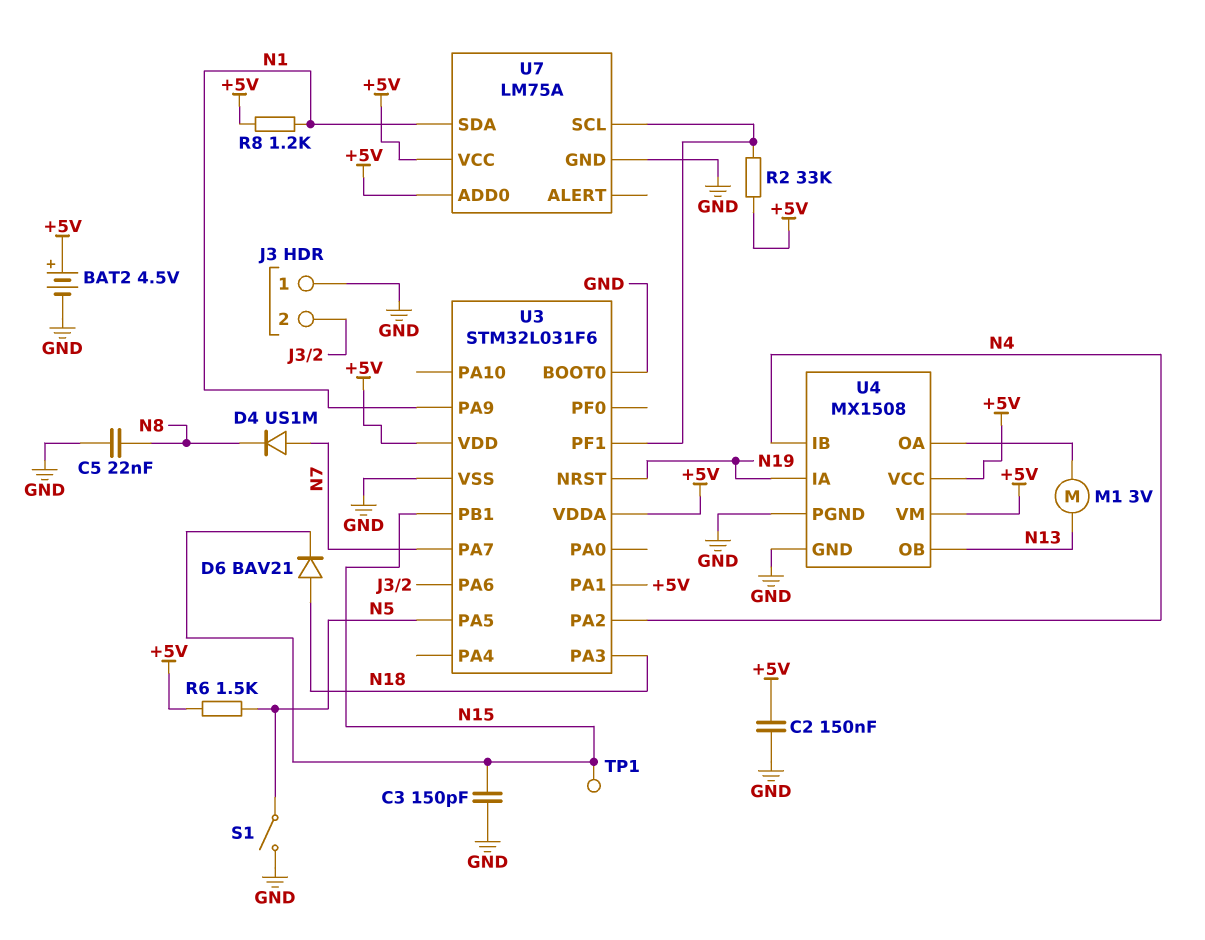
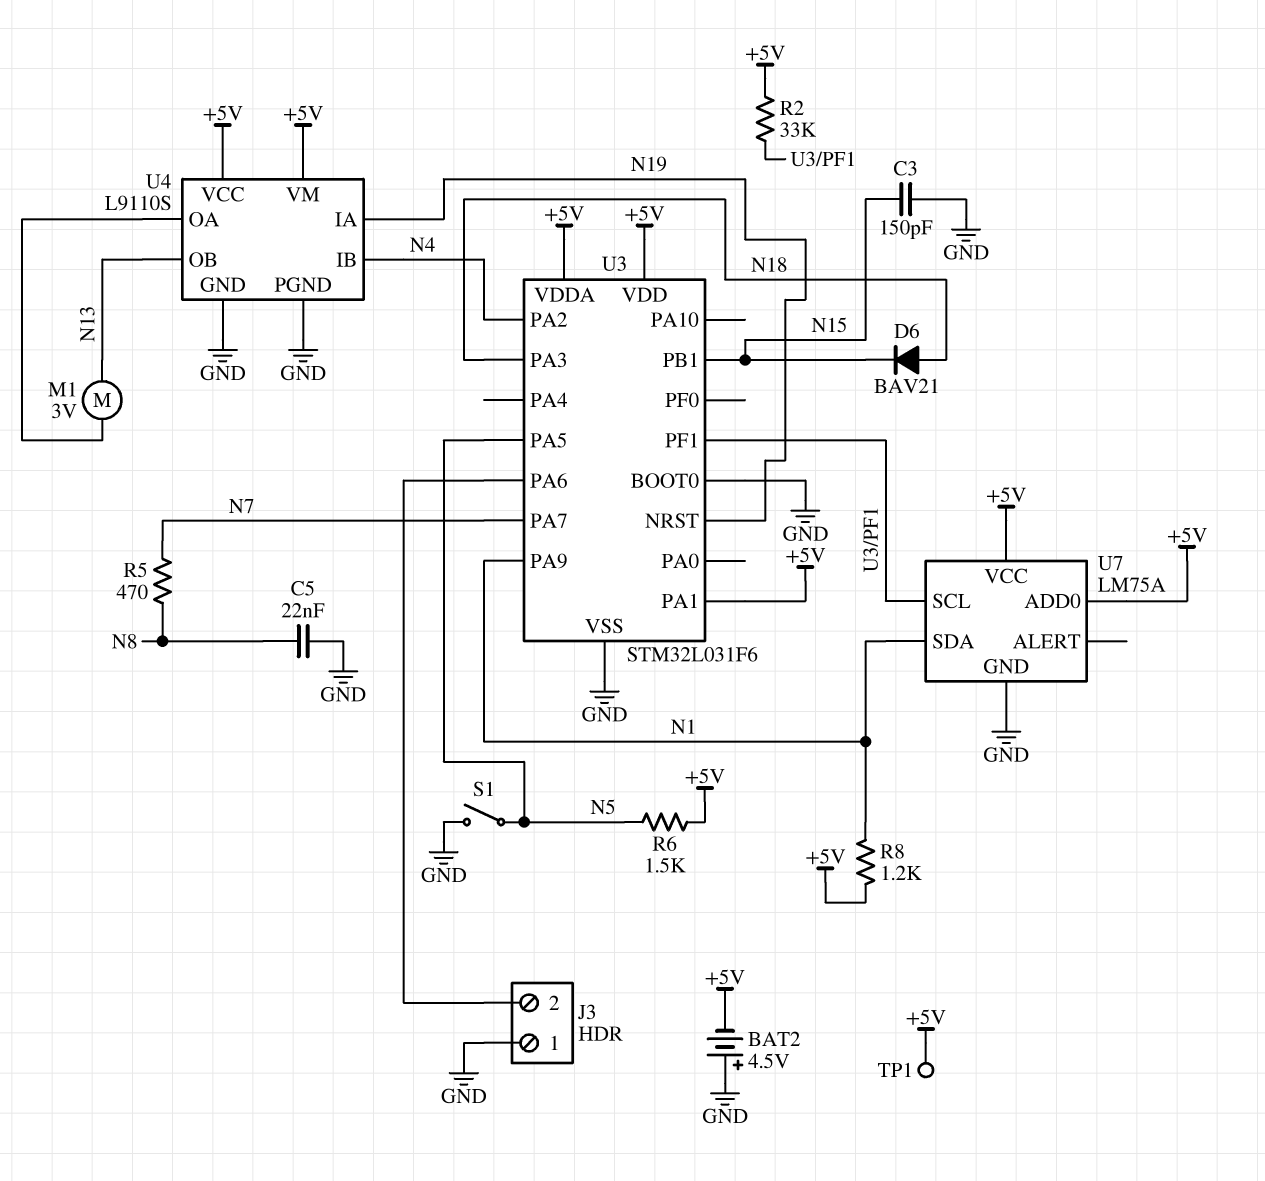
BAT2: 4.5V (plus +5V, minus GND) -> 4.5V (plus GND, minus +5V)
C2: 150nF (+5V, GND) -> none
D4: diode US1M (A N7, K N8) -> none
R5: none -> 470 (N7, N8)
TP1: test point (N15) -> test point (+5V)
U4: MX1508 -> L9110S

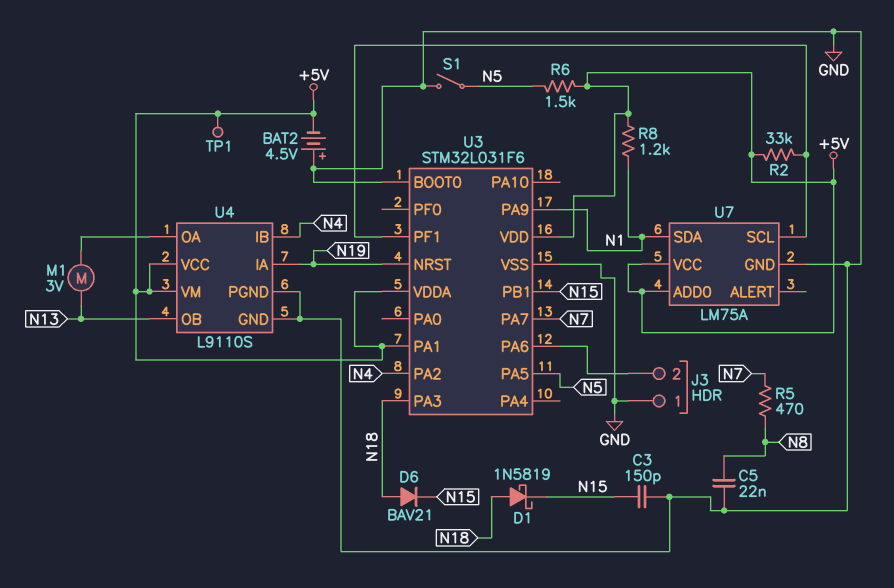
D1: none -> schottky 1N5819 (A N18, K N15)

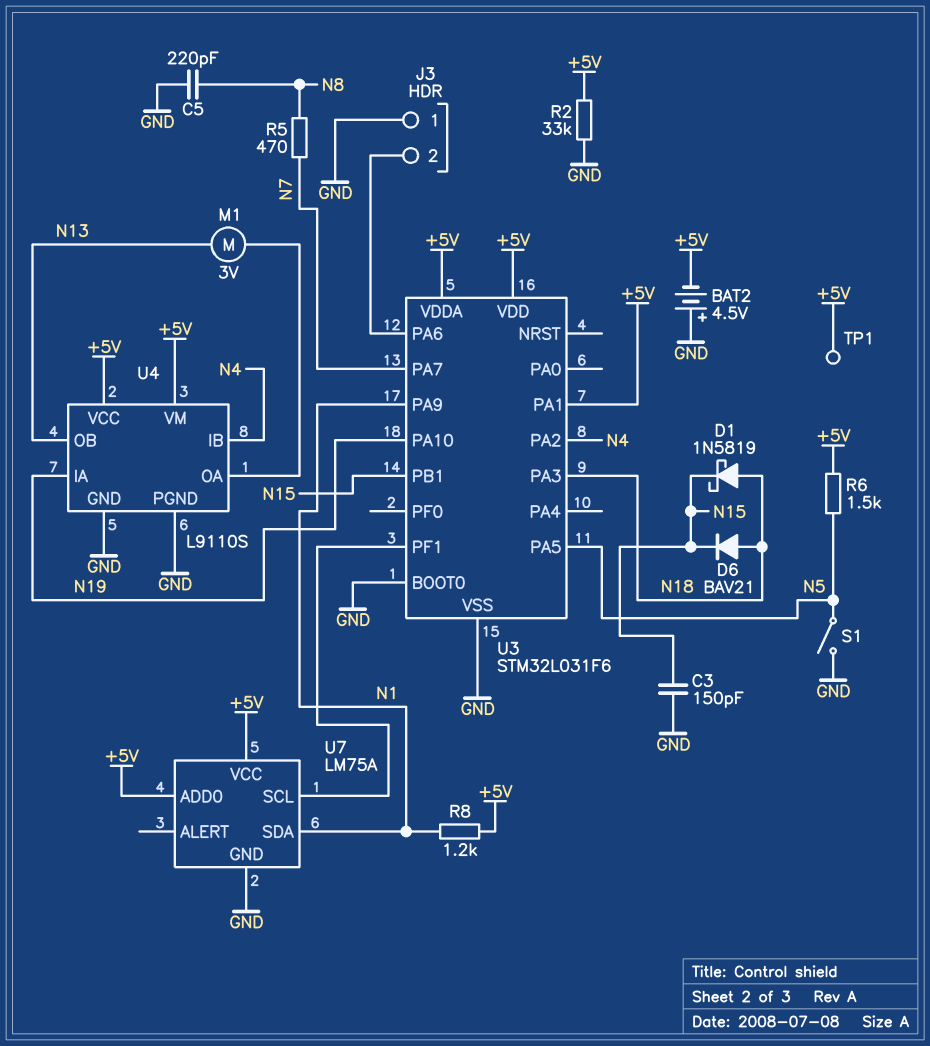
C5: 22nF (GND, N8) -> 220pF (GND, N8)
R2: 33k (+5V, U3/PF1) -> 33k (+5V, GND)
U3 pin NRST: N19 -> none
U3 pin PA10: none -> N19

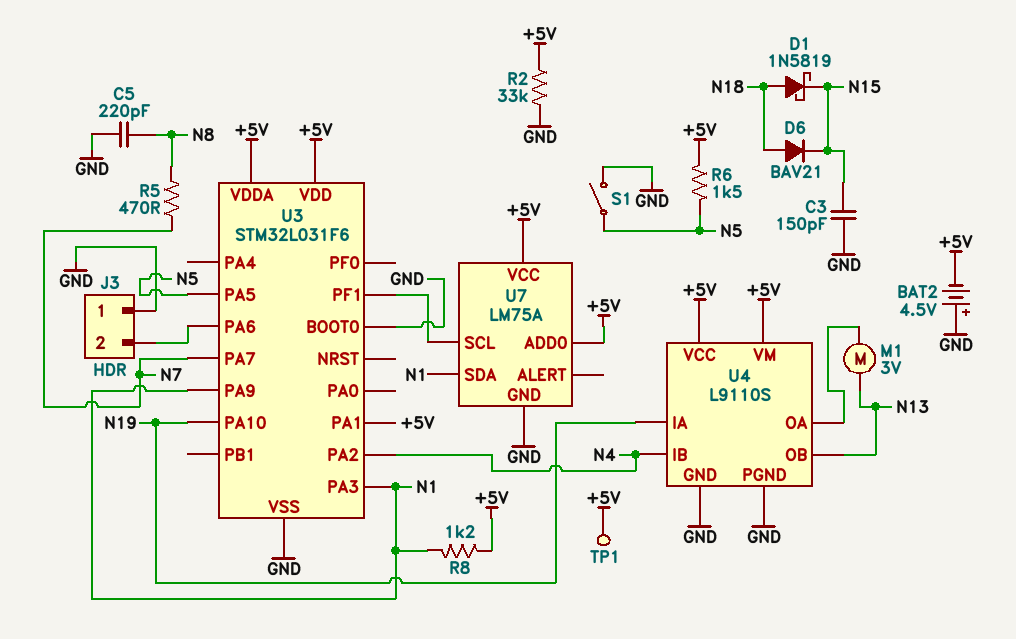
U3 pin PA3: N18 -> N1
U3 pin PB1: N15 -> none

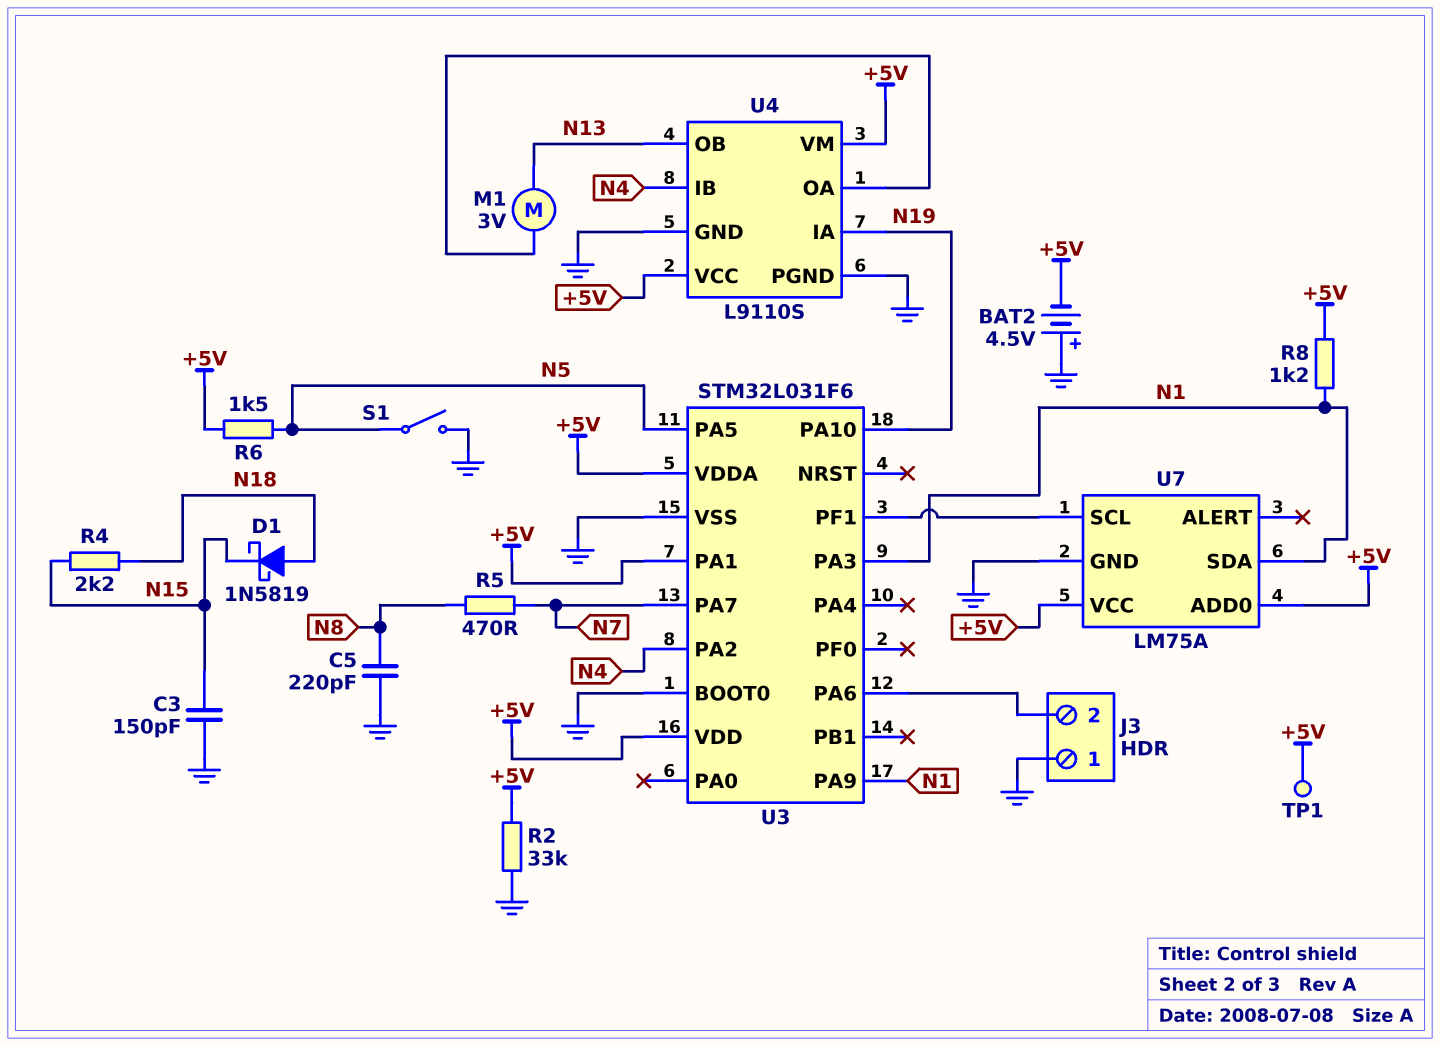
D6: diode BAV21 (A N18, K N15) -> none
R4: none -> 2.2k (N15, N18)

